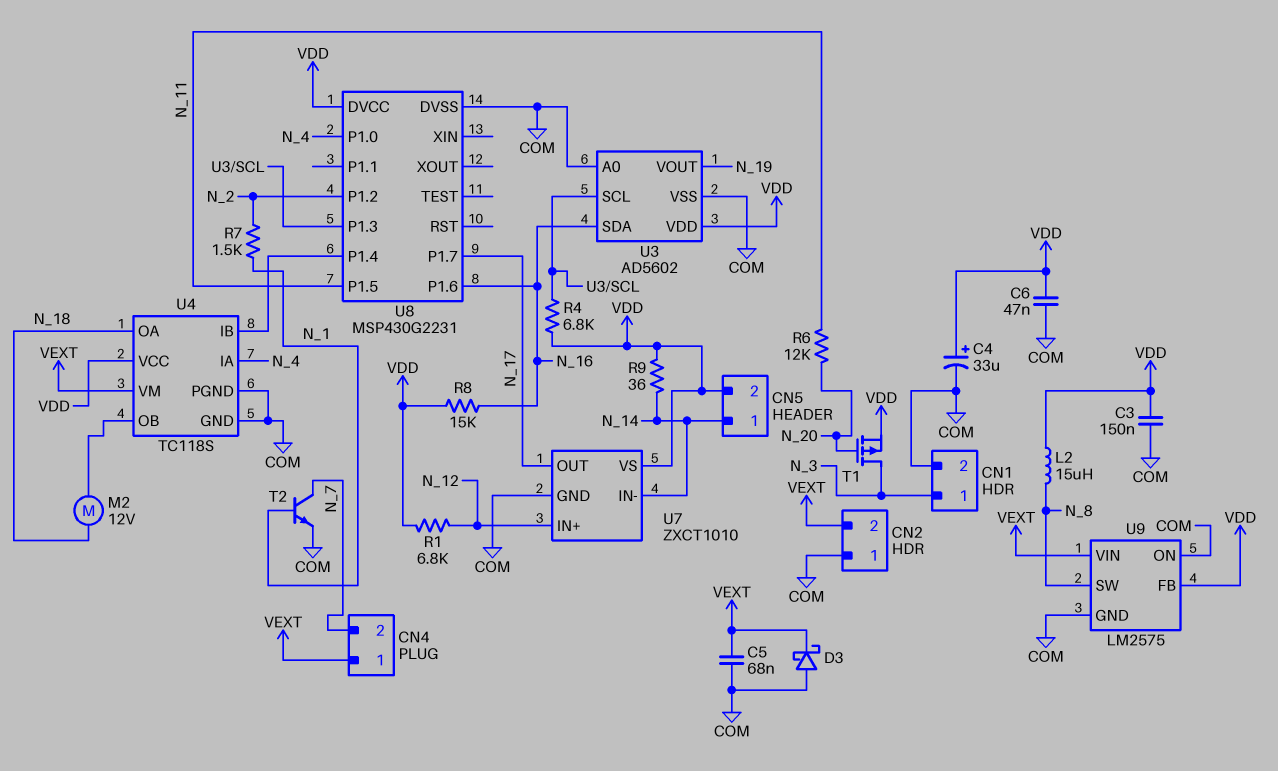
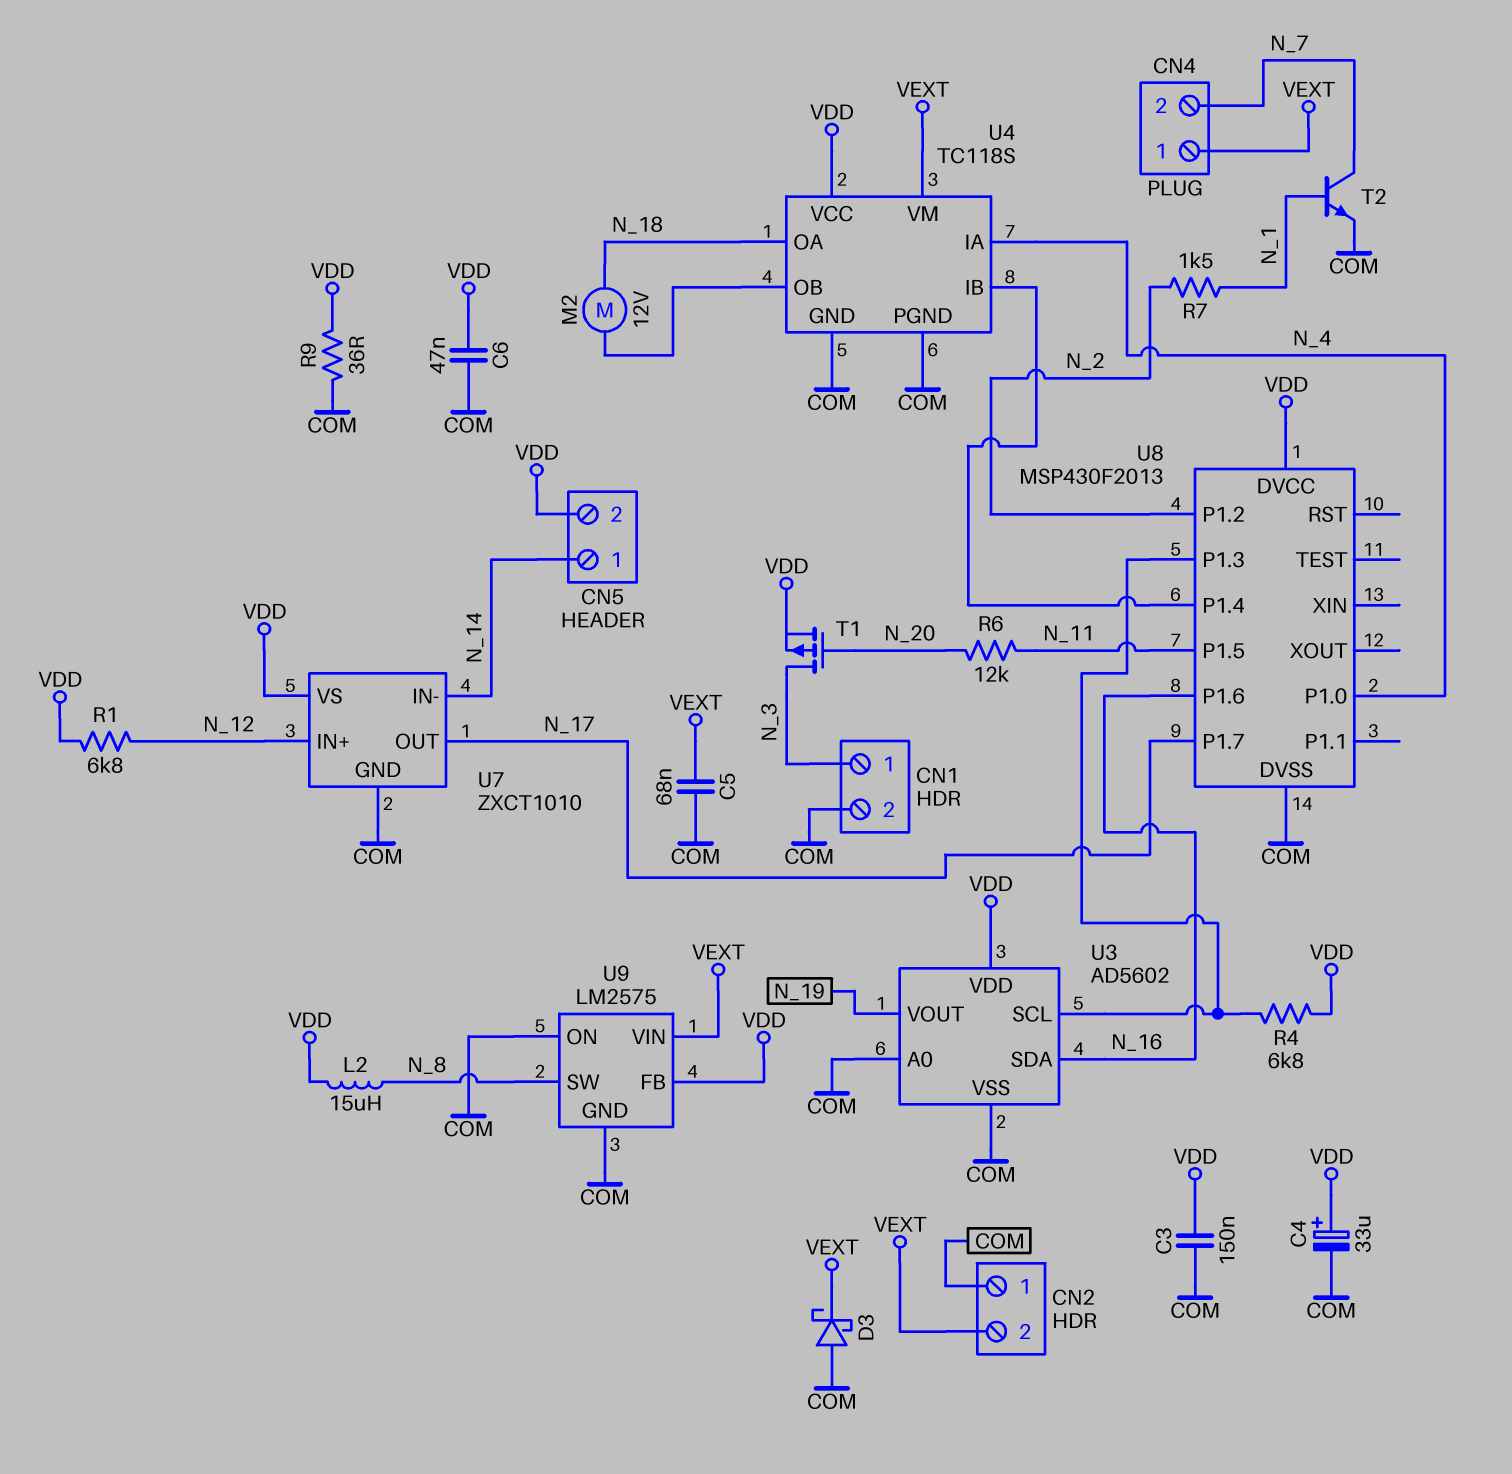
R8: 15k (N_16, VDD) -> none
R9: 36 (N_14, VDD) -> 36 (COM, VDD)
U8: MSP430G2231 -> MSP430F2013

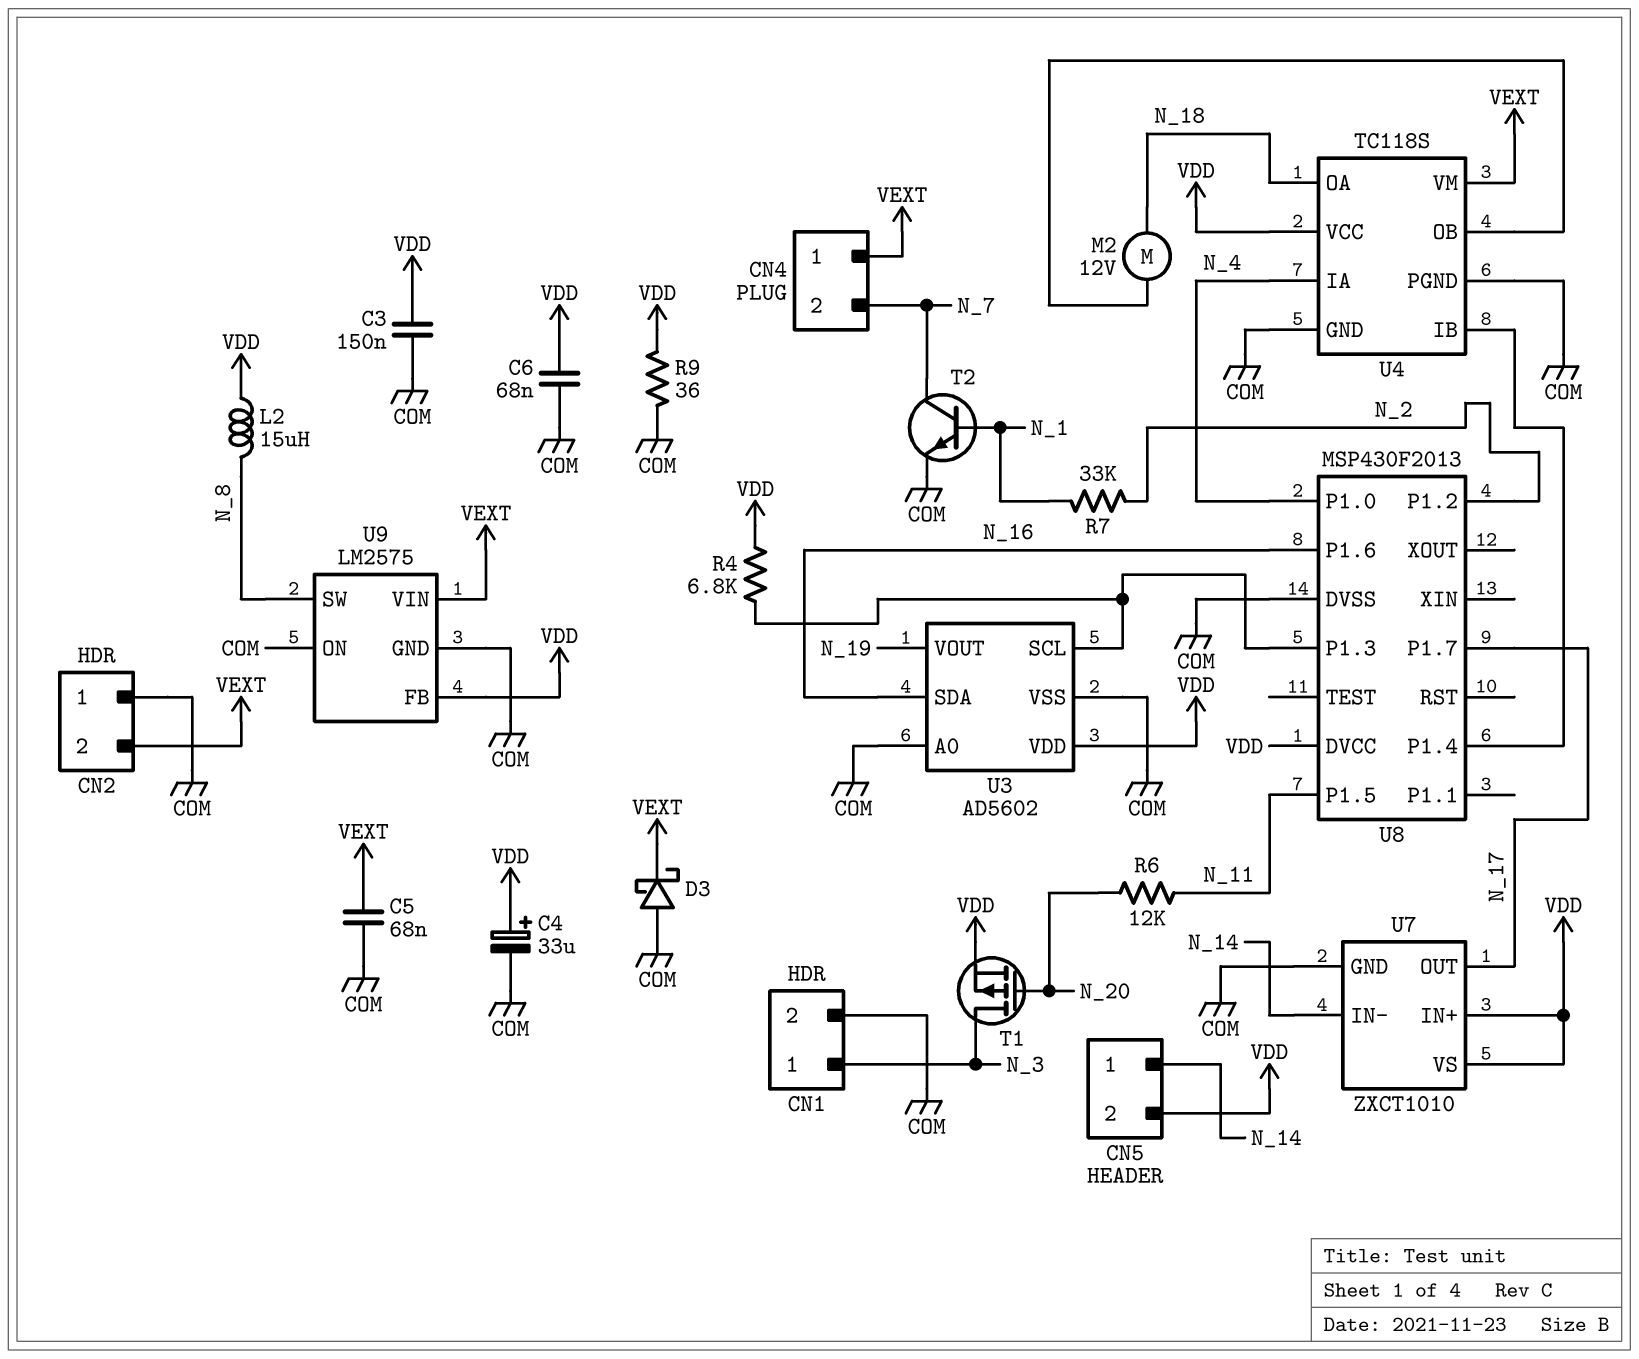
C6: 47nF (COM, VDD) -> 68nF (COM, VDD)
R1: 6.8k (N_12, VDD) -> none
R7: 1.5k (N_1, N_2) -> 33k (N_1, N_2)
U7 pin IN+: N_12 -> VDD

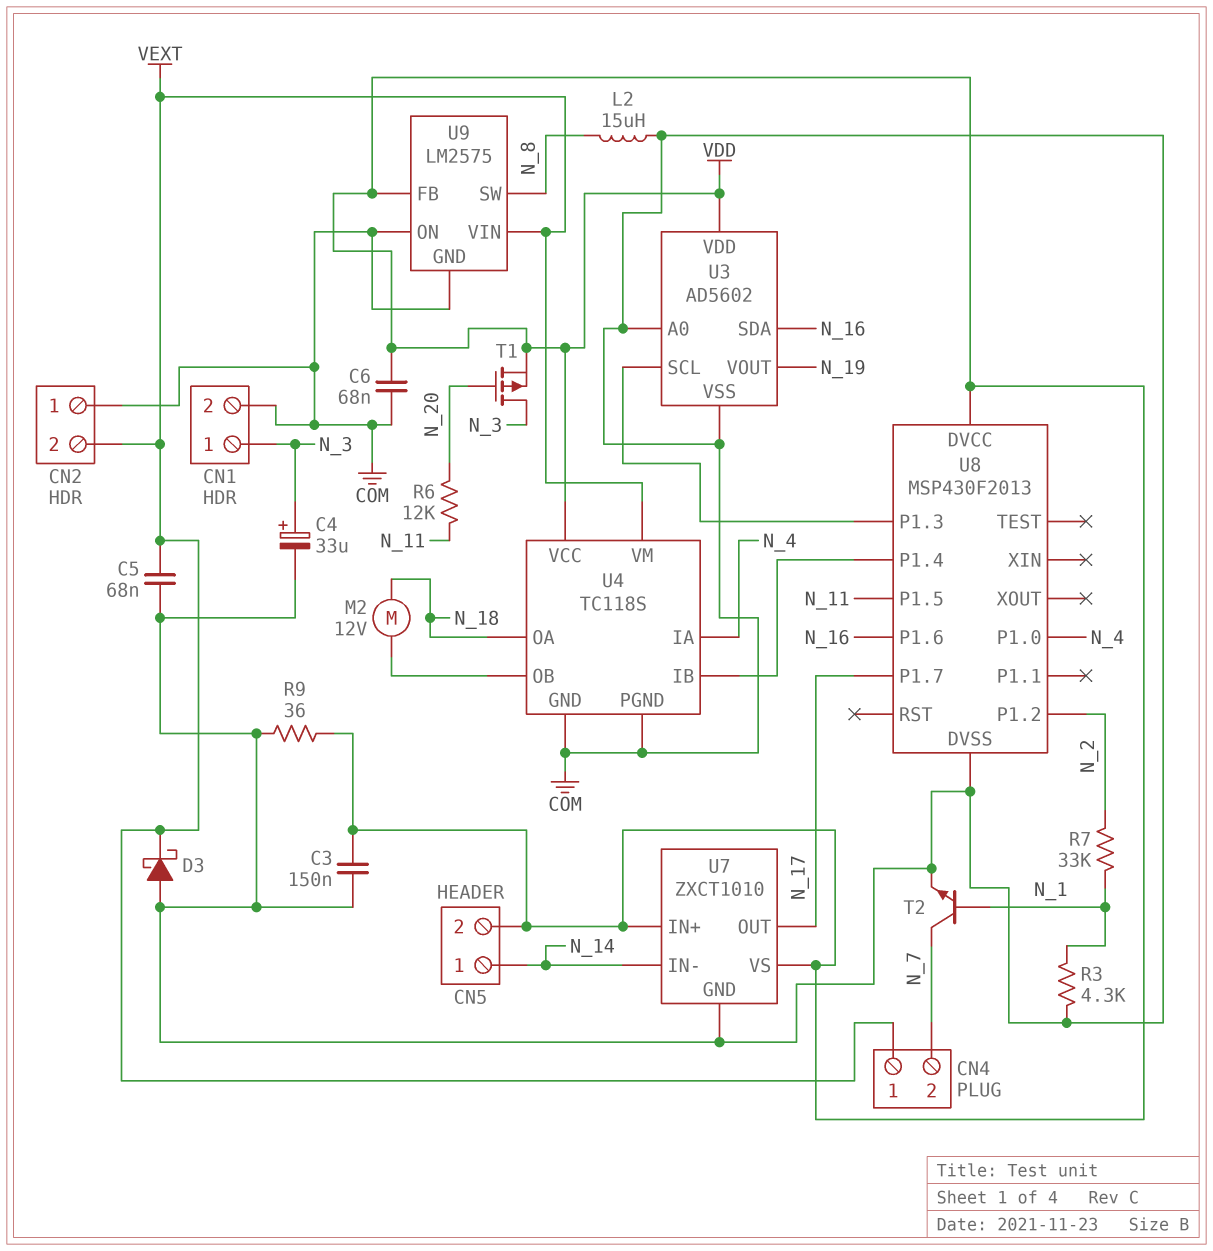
C4: 33uF (plus VDD, minus COM) -> 33uF (plus N_3, minus COM)
L2: 15uH (N_8, VDD) -> 15uH (COM, N_8)
R3: none -> 4.3k (COM, N_1)
R4: 6.8k (U3/SCL, VDD) -> none

